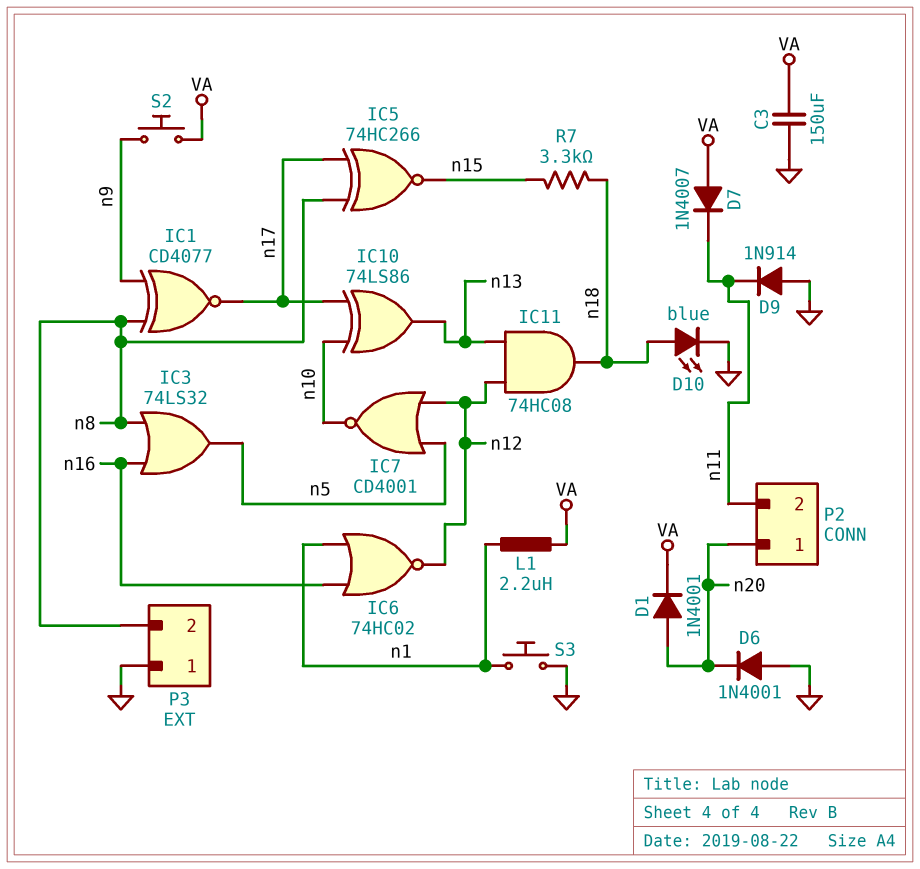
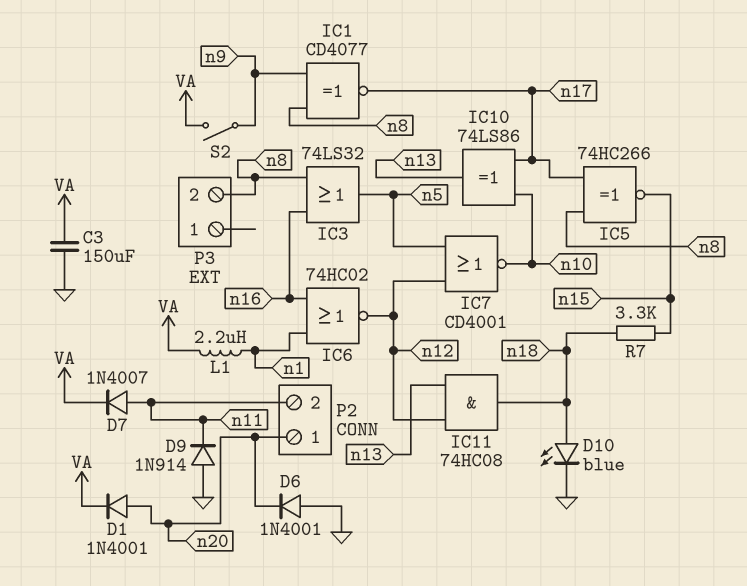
D7: diode 1N4007 (A VA, K n11) -> diode 1N4007 (A n11, K VA)
P3 pin 1: GND -> none
S2: button (VA, n9) -> switch (VA, n9)
S3: button (GND, n1) -> none

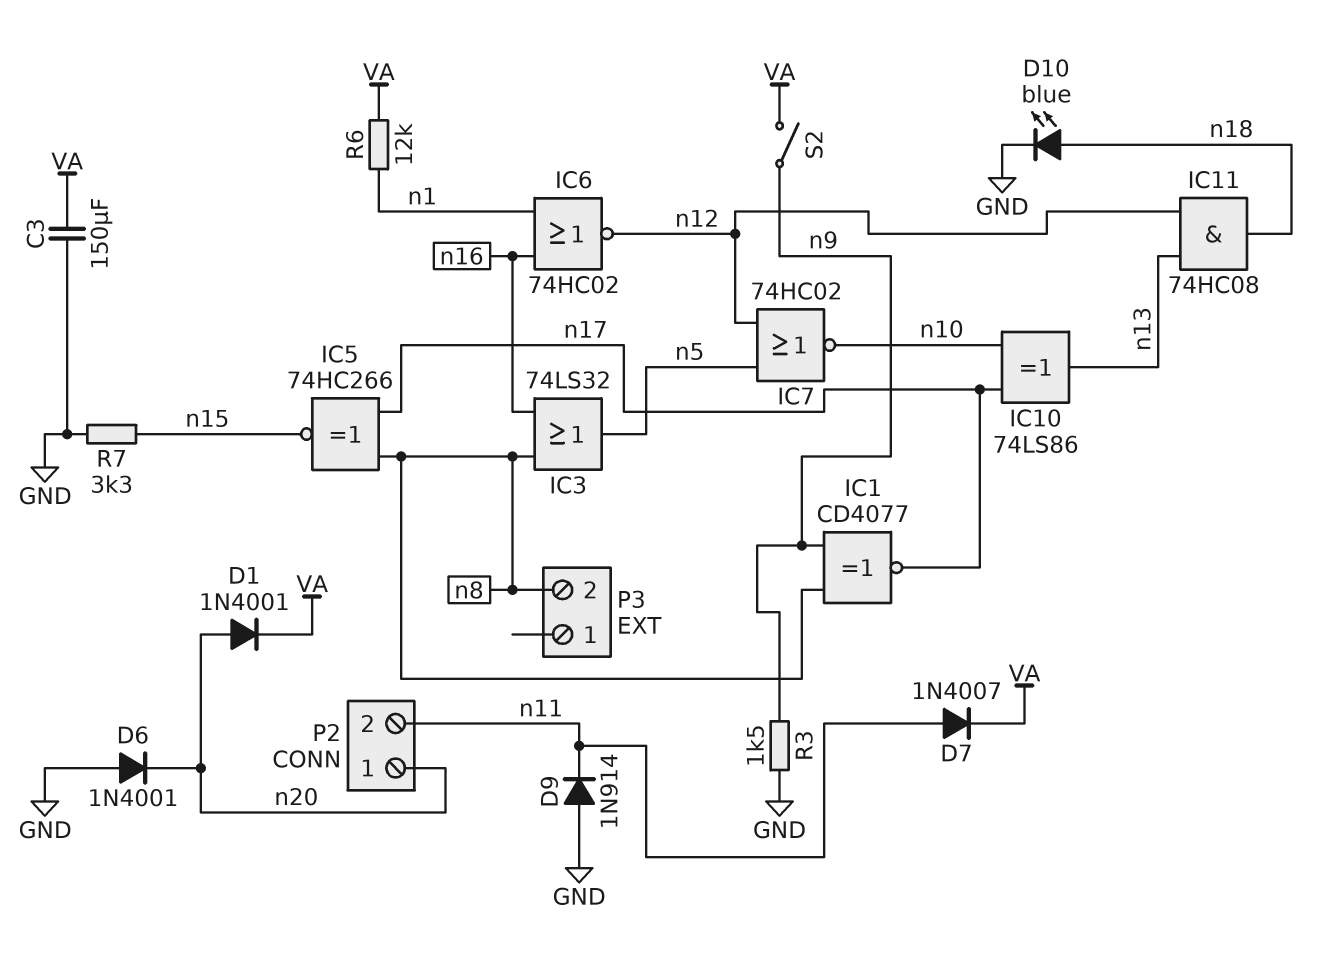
IC7: NOR CD4001 (in n5, in n12, out n10) -> NOR 74HC02 (in n5, in n12, out n10)
L1: 2.2uH (VA, n1) -> none
R3: none -> 1.5k (GND, n9)
R6: none -> 12k (VA, n1)
R7: 3.3k (n15, n18) -> 3.3k (GND, n15)

